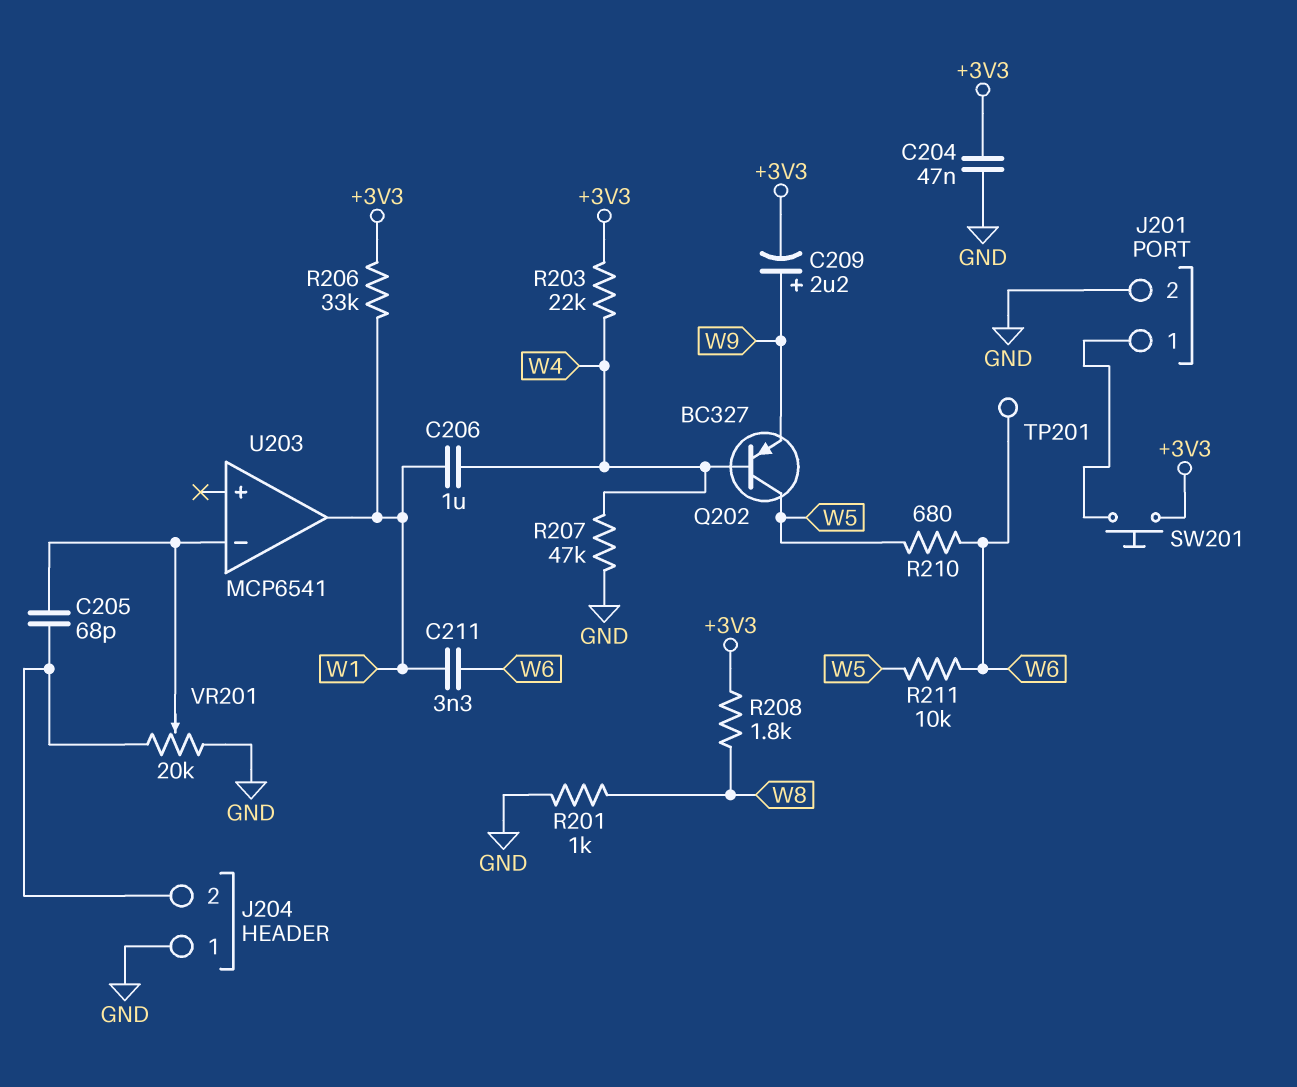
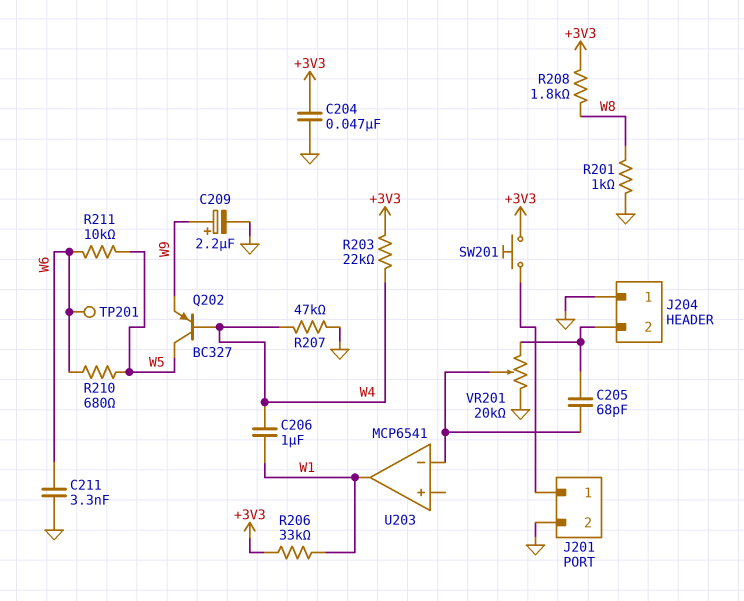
C209: 2.2uF (plus W9, minus +3V3) -> 2.2uF (plus W9, minus GND)
C211: 3.3nF (W1, W6) -> 3.3nF (GND, W6)

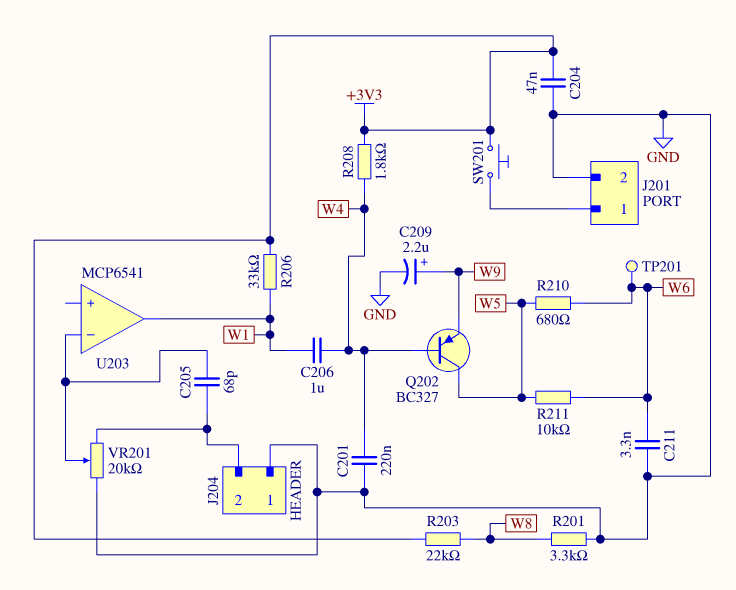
C201: none -> 220nF (GND, W4)
R201: 1k (GND, W8) -> 3.3k (GND, W8)
R203: 22k (+3V3, W4) -> 22k (+3V3, W8)
R207: 47k (GND, W4) -> none
R208: 1.8k (+3V3, W8) -> 1.8k (+3V3, W4)

